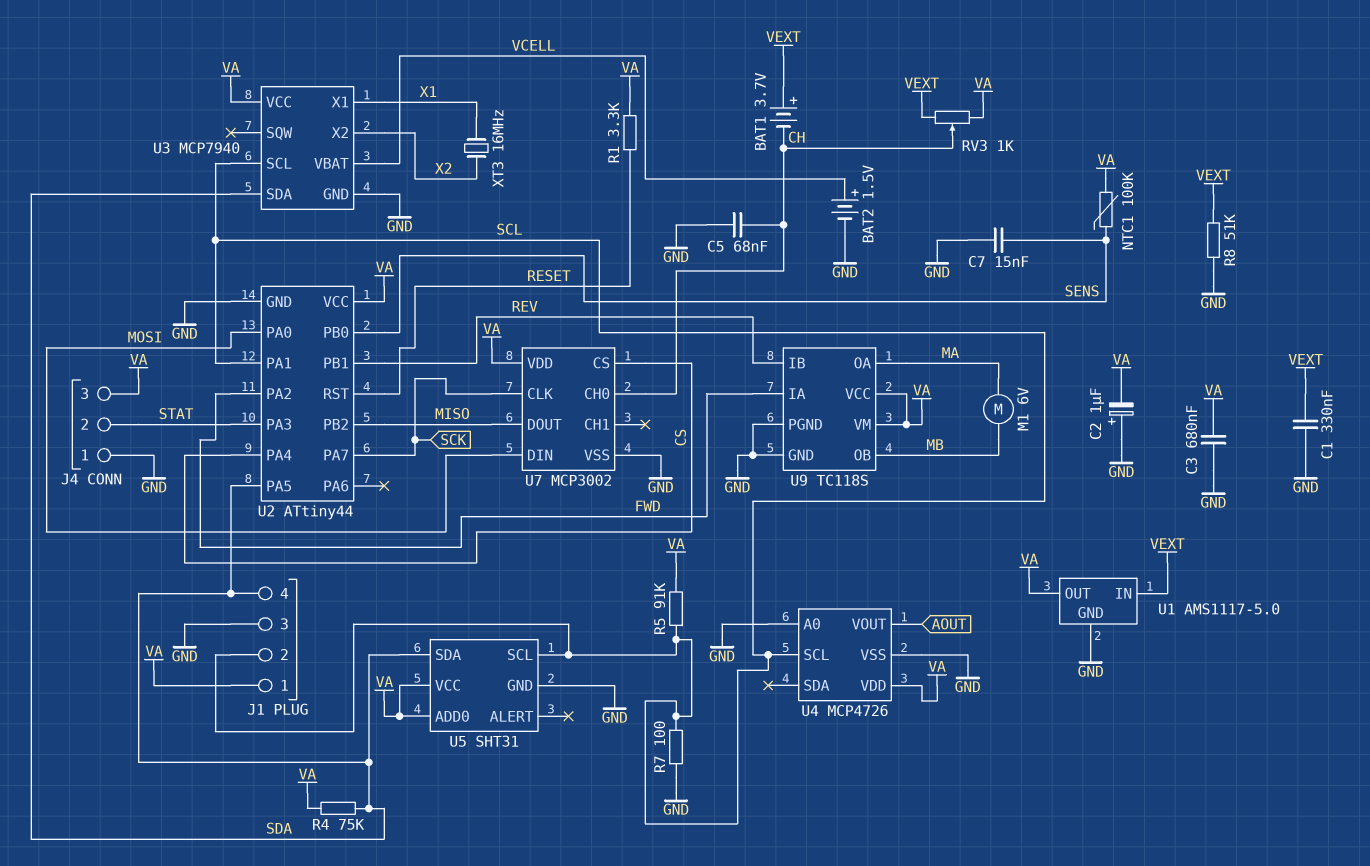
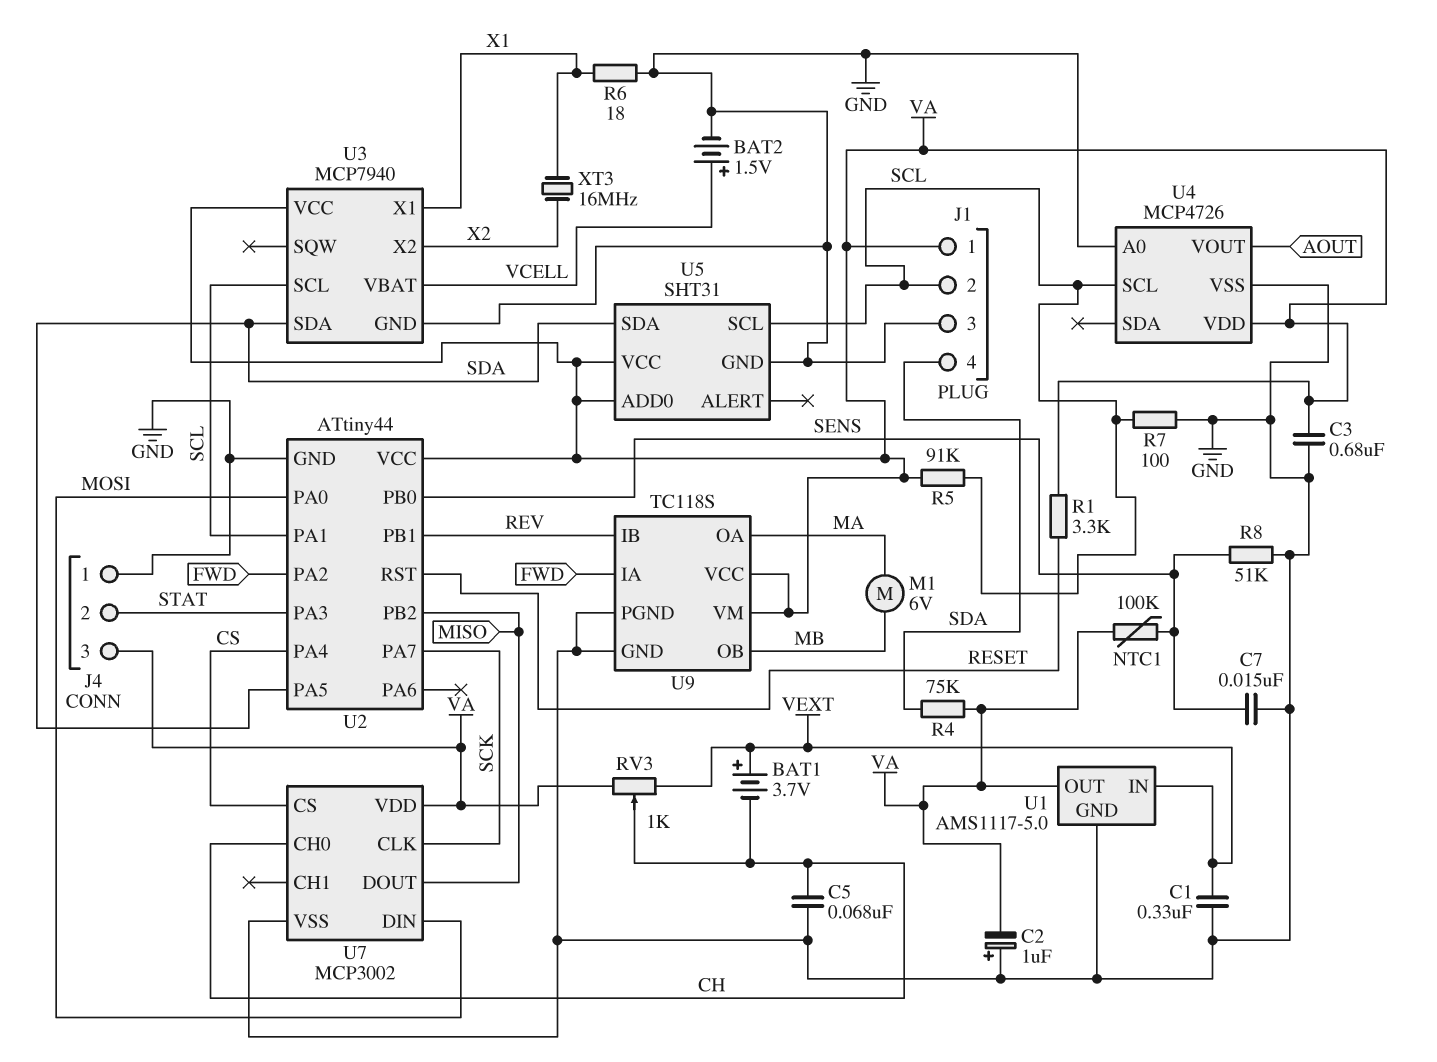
R6: none -> 18 (GND, X1)
R8: 51k (GND, VEXT) -> 51k (GND, SENS)

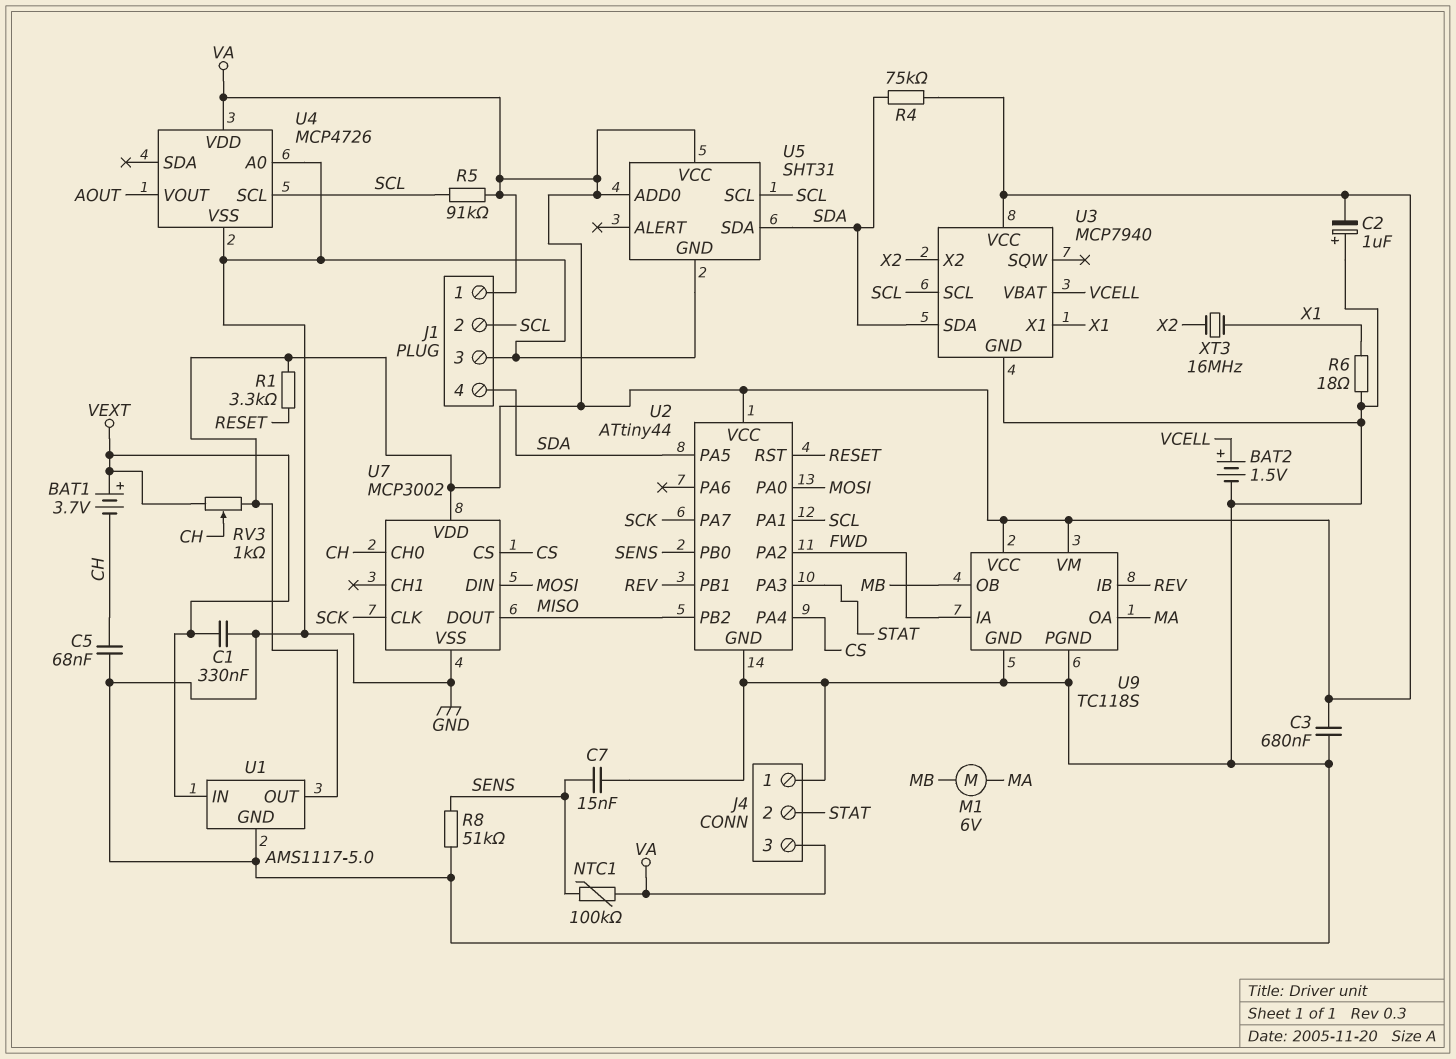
R7: 100 (GND, SCL) -> none

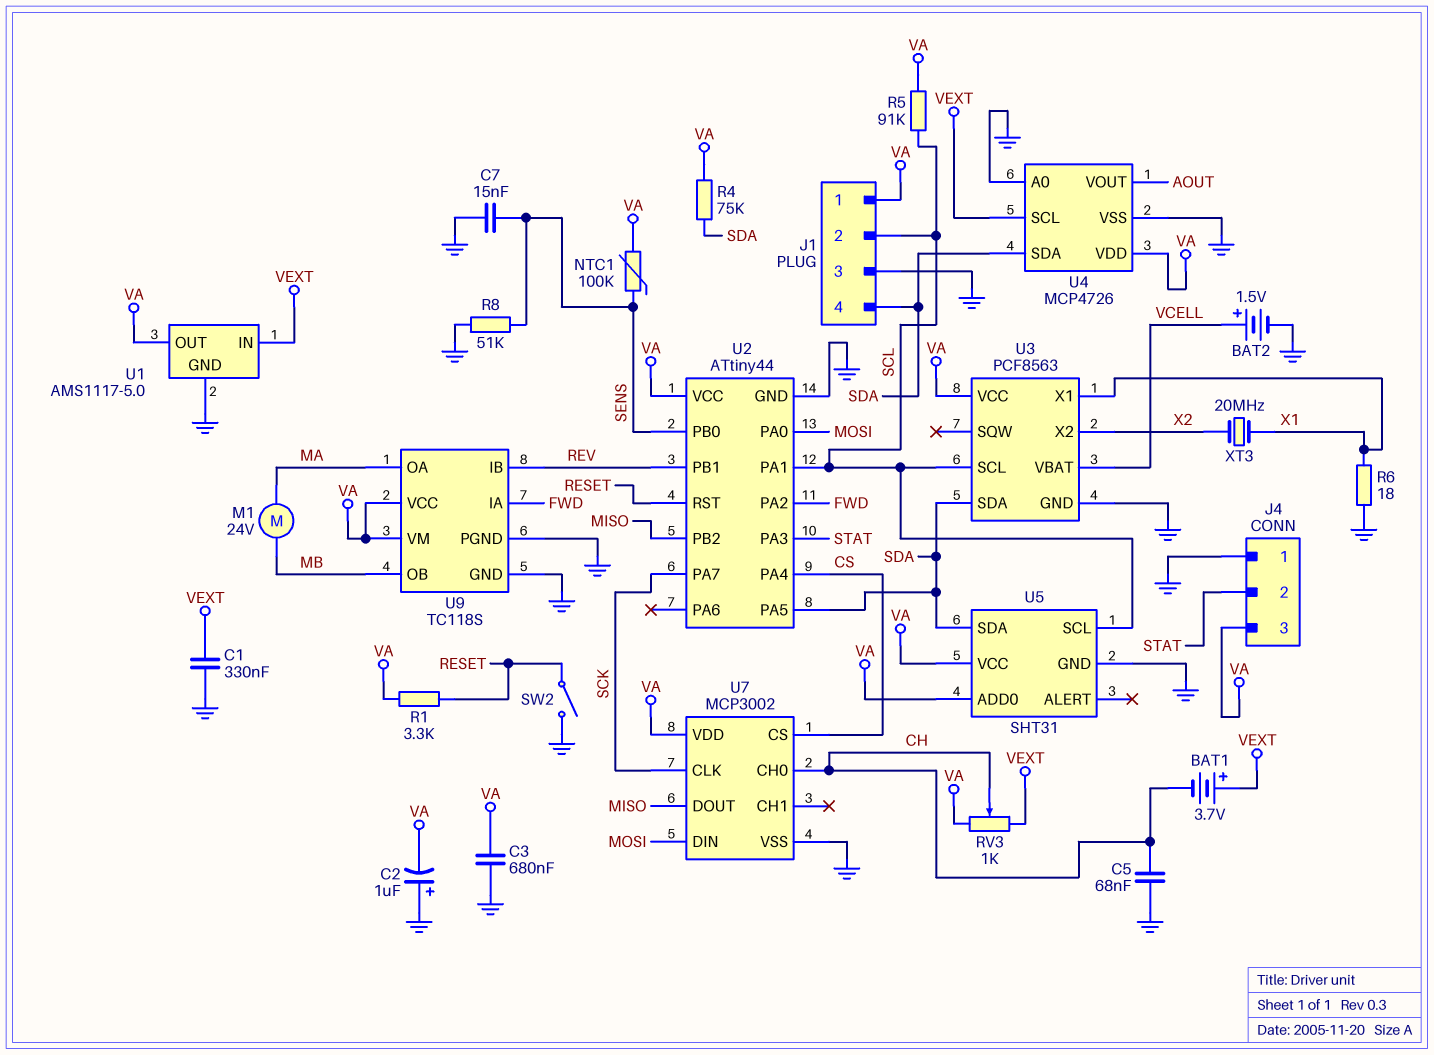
M1: motor 6V (MA, MB) -> motor 24V (MA, MB)
SW2: none -> switch (GND, RESET)
U3: MCP7940 -> PCF8563
U4 pin SCL: SCL -> VEXT
U4 pin SDA: none -> SDA
XT3: 16MHz (X1, X2) -> 20MHz (X1, X2)

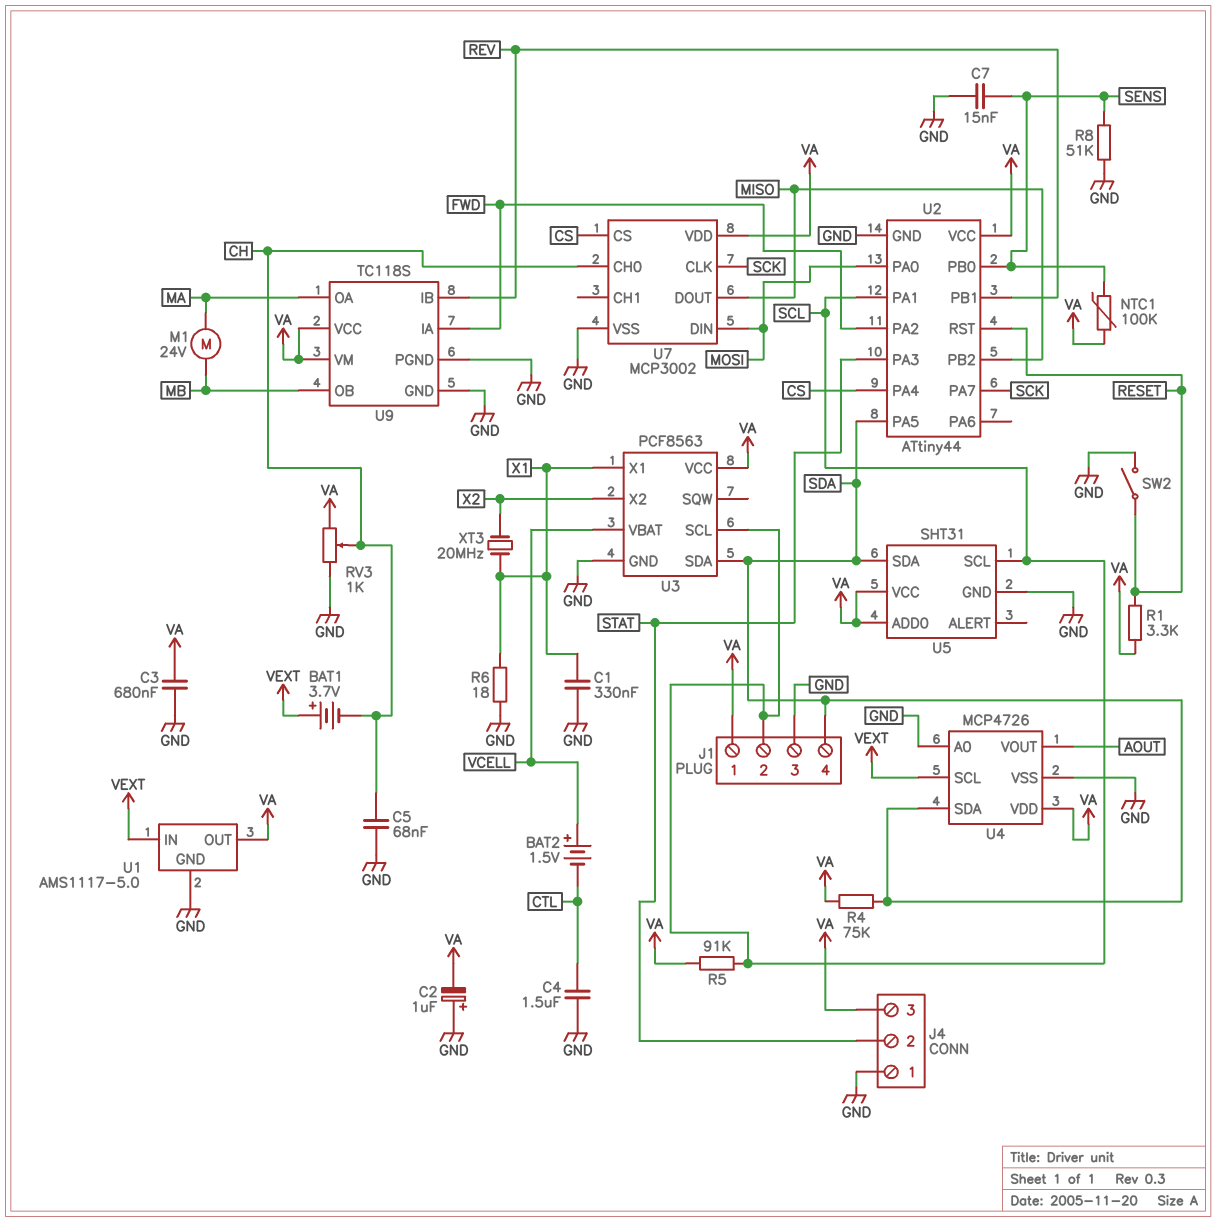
BAT2: 1.5V (plus VCELL, minus GND) -> 1.5V (plus VCELL, minus CTL)
C1: 330nF (GND, VEXT) -> 330nF (GND, X1)
C4: none -> 1.5uF (CTL, GND)
RV3: 1k (VA, VEXT, wiper CH) -> 1k (GND, VA, wiper CH)

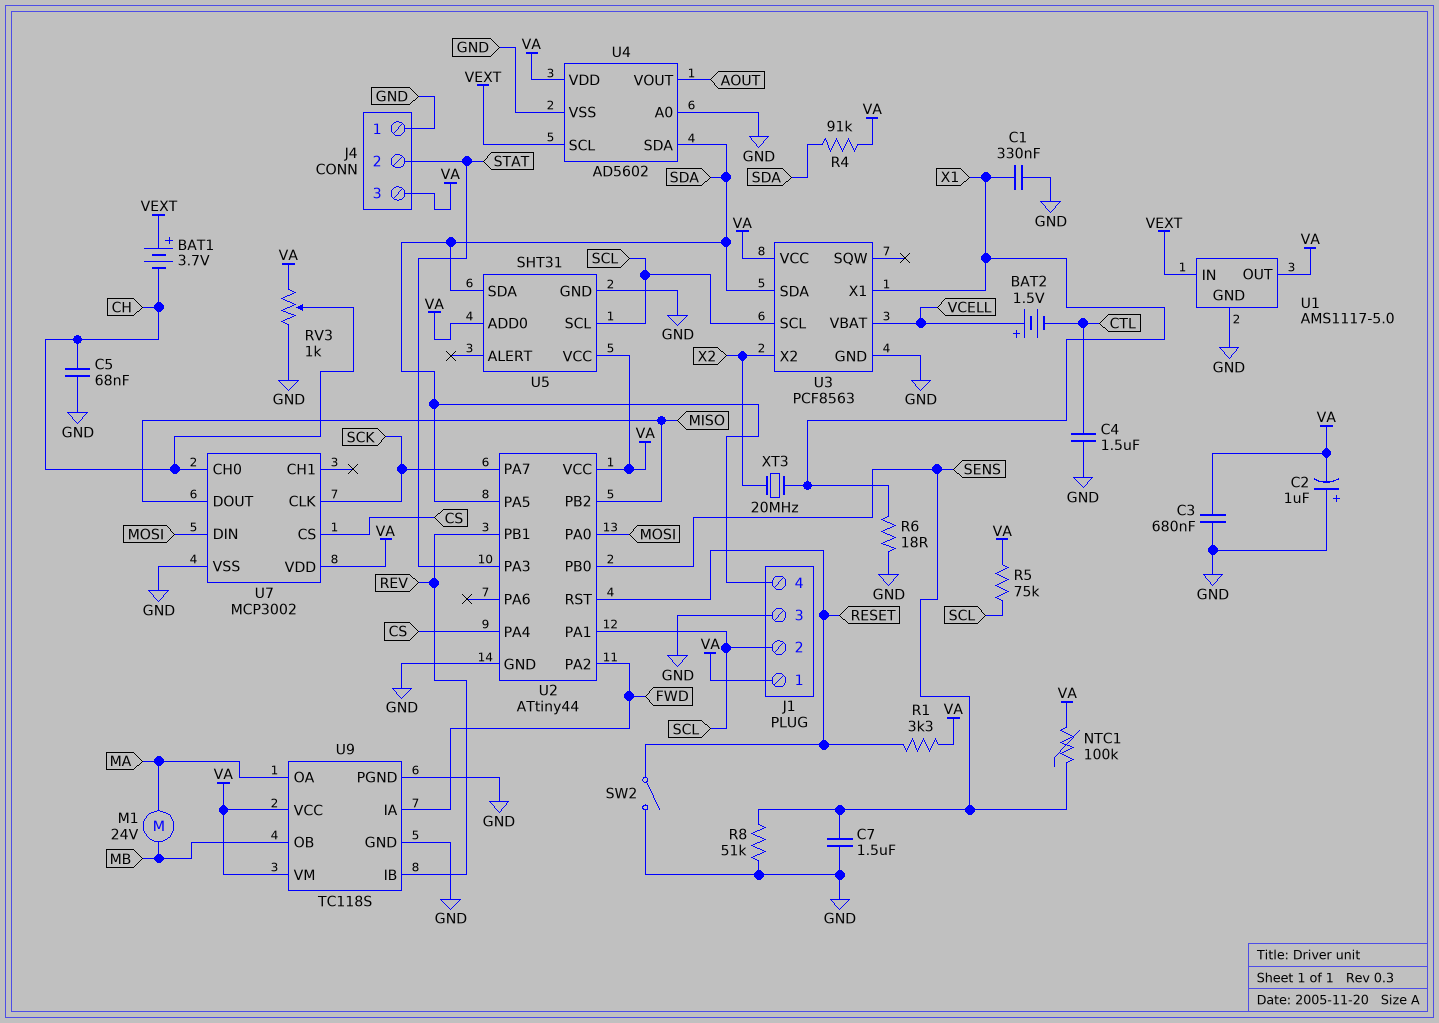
C7: 15nF (GND, SENS) -> 1.5uF (GND, SENS)
R4: 75k (SDA, VA) -> 91k (SDA, VA)
R5: 91k (SCL, VA) -> 75k (SCL, VA)
U4: MCP4726 -> AD5602

